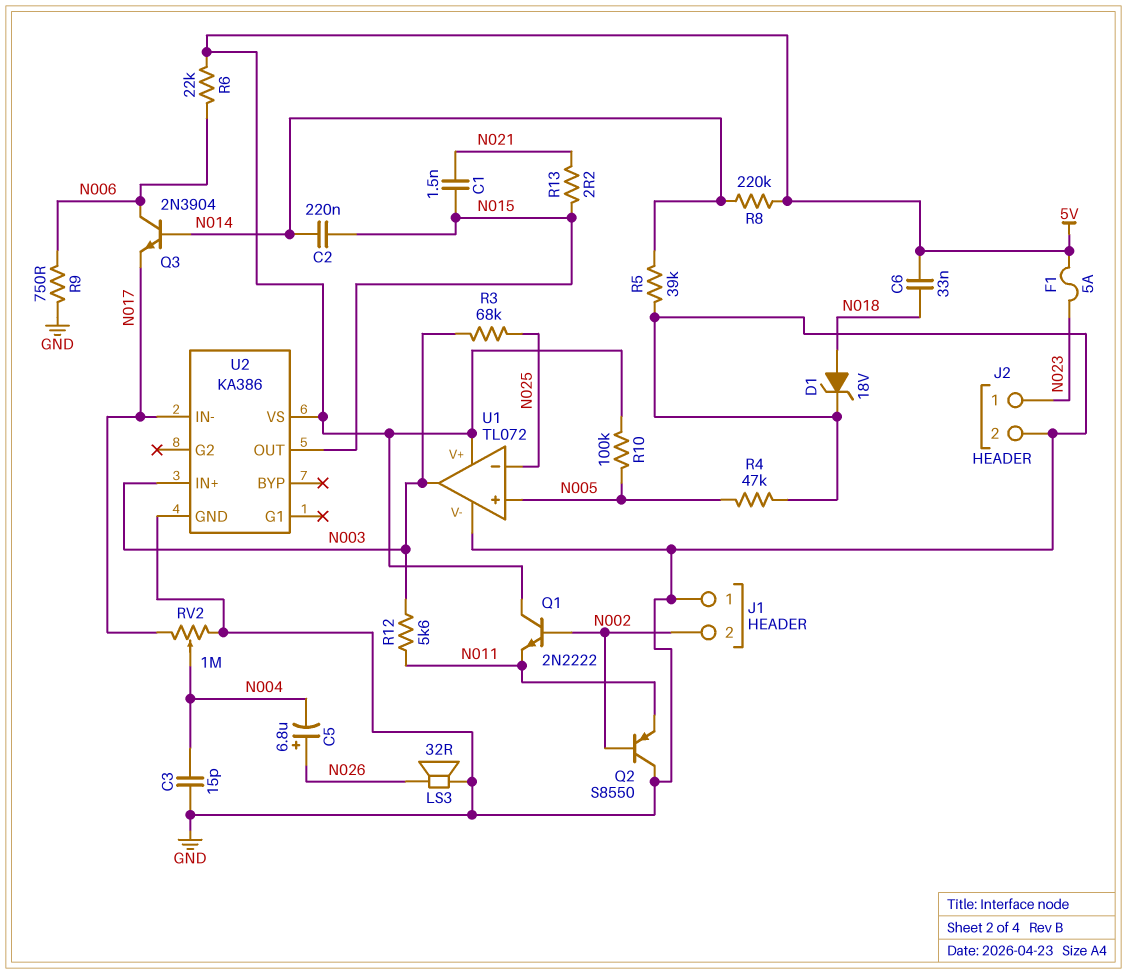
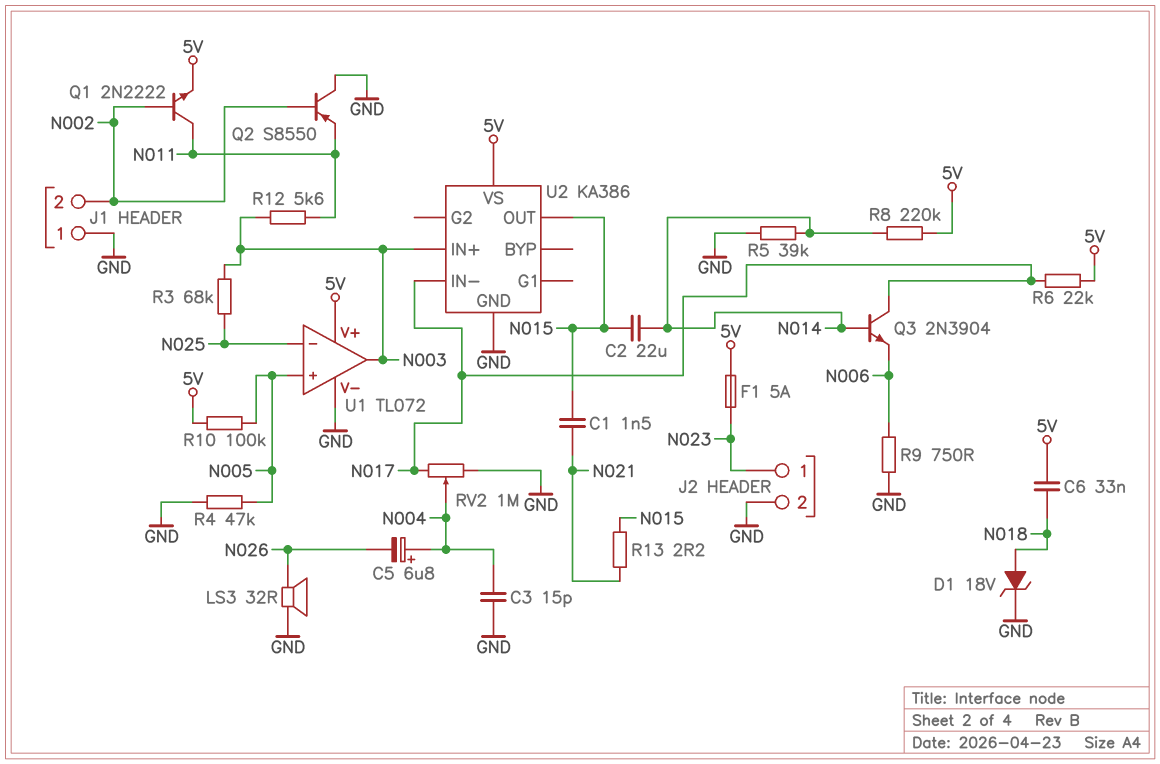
C2: 220nF (N014, N015) -> 22uF (N014, N015)
C5: 6.8uF (plus N026, minus N004) -> 6.8uF (plus N004, minus N026)
Q1: NPN 2N2222 (B N002, C 5V, E N011) -> NPN 2N2222 (B N002, C N011, E 5V)
Q3: NPN 2N3904 (B N014, C N006, E N017) -> NPN 2N3904 (B N014, C N017, E N006)
R6: 22k (5V, N006) -> 22k (5V, N017)

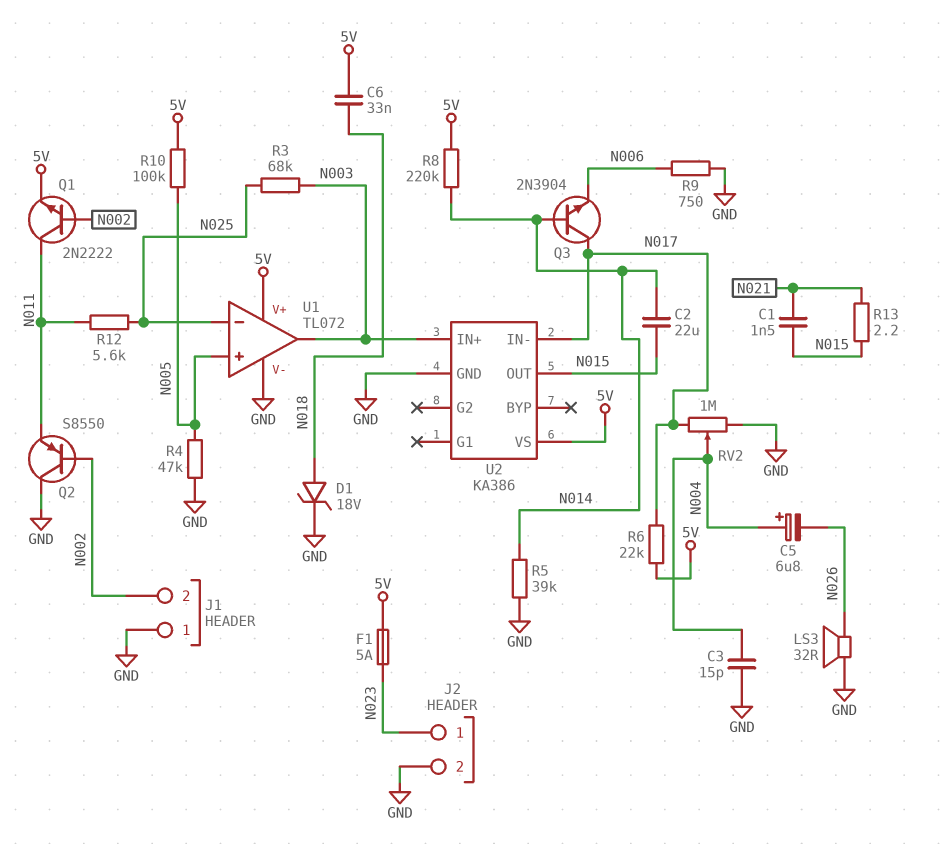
R12: 5.6k (N003, N011) -> 5.6k (N011, N025)

